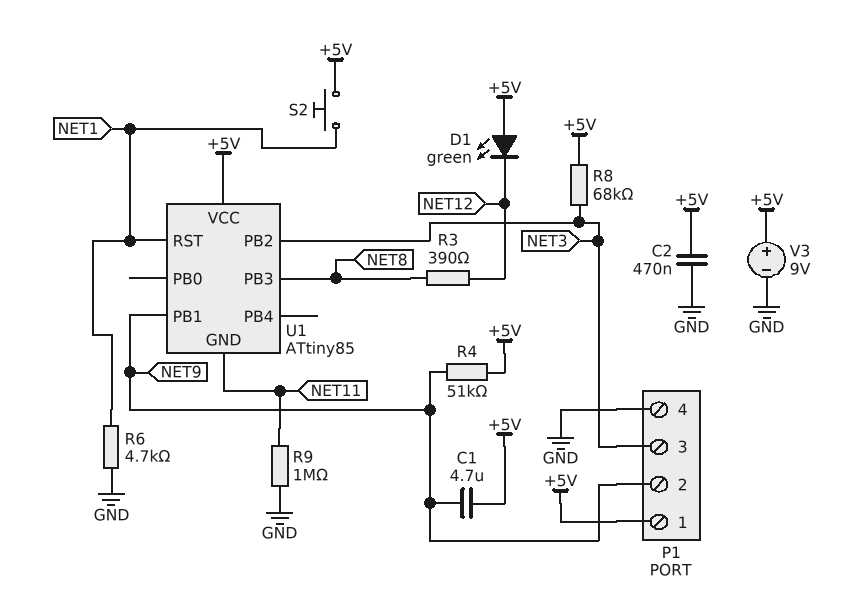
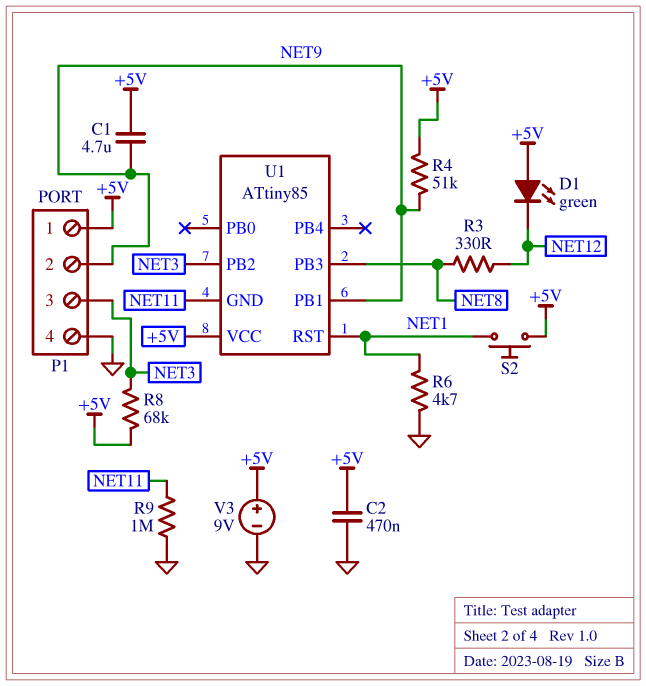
R3: 390 (NET8, NET12) -> 330 (NET8, NET12)

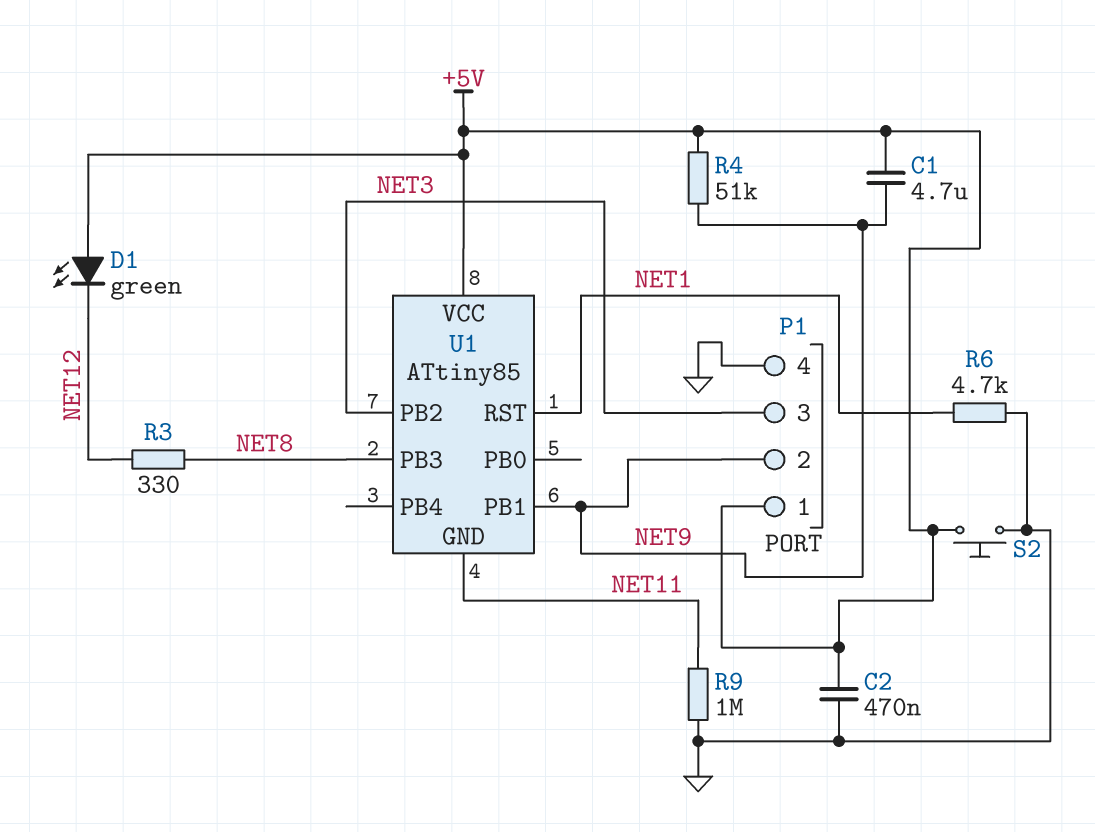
R8: 68k (+5V, NET3) -> none
S2: button (+5V, NET1) -> button (+5V, GND)
V3: 9V (plus +5V, minus GND) -> none

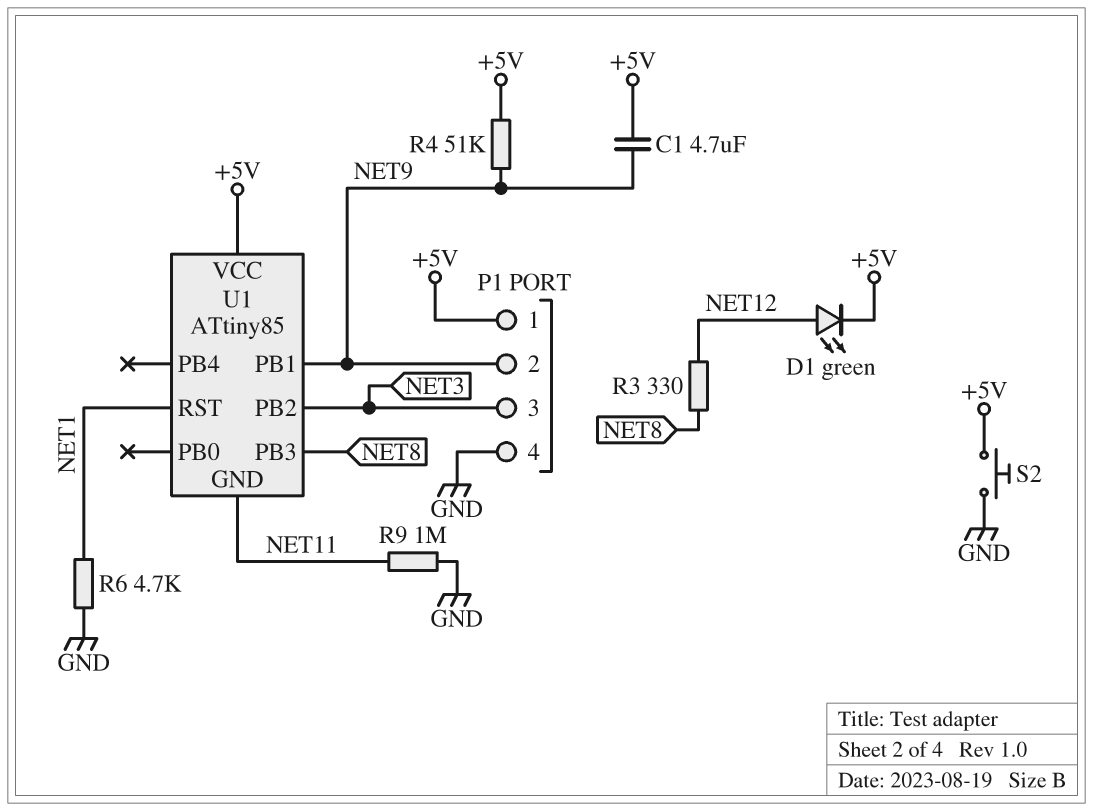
C2: 470nF (+5V, GND) -> none
D1: LED green (A +5V, K NET12) -> LED green (A NET12, K +5V)

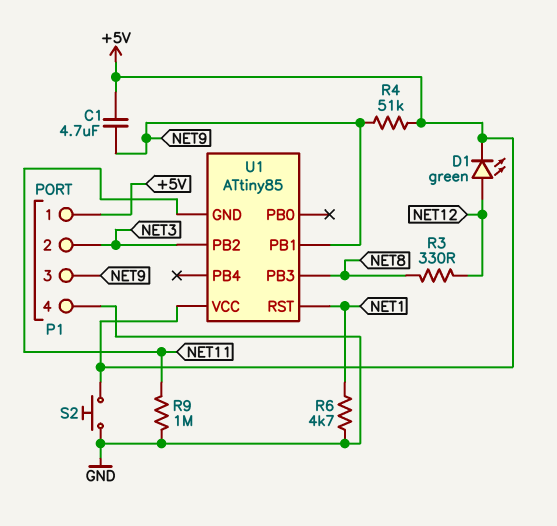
P1 pin 2: NET9 -> NET3
P1 pin 3: NET3 -> NET9

